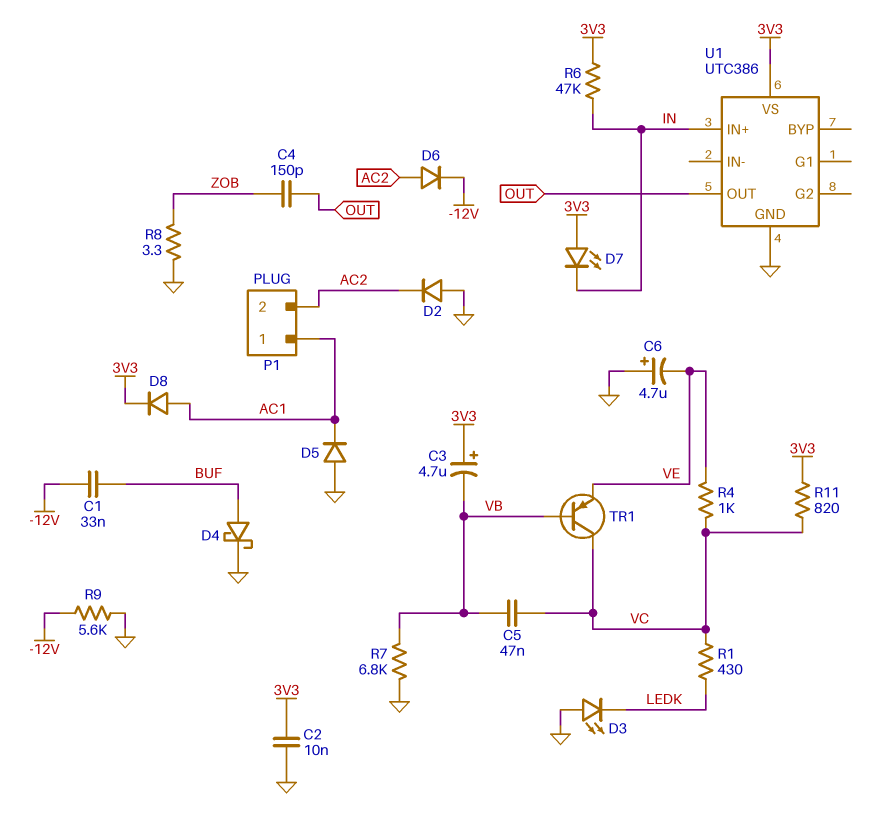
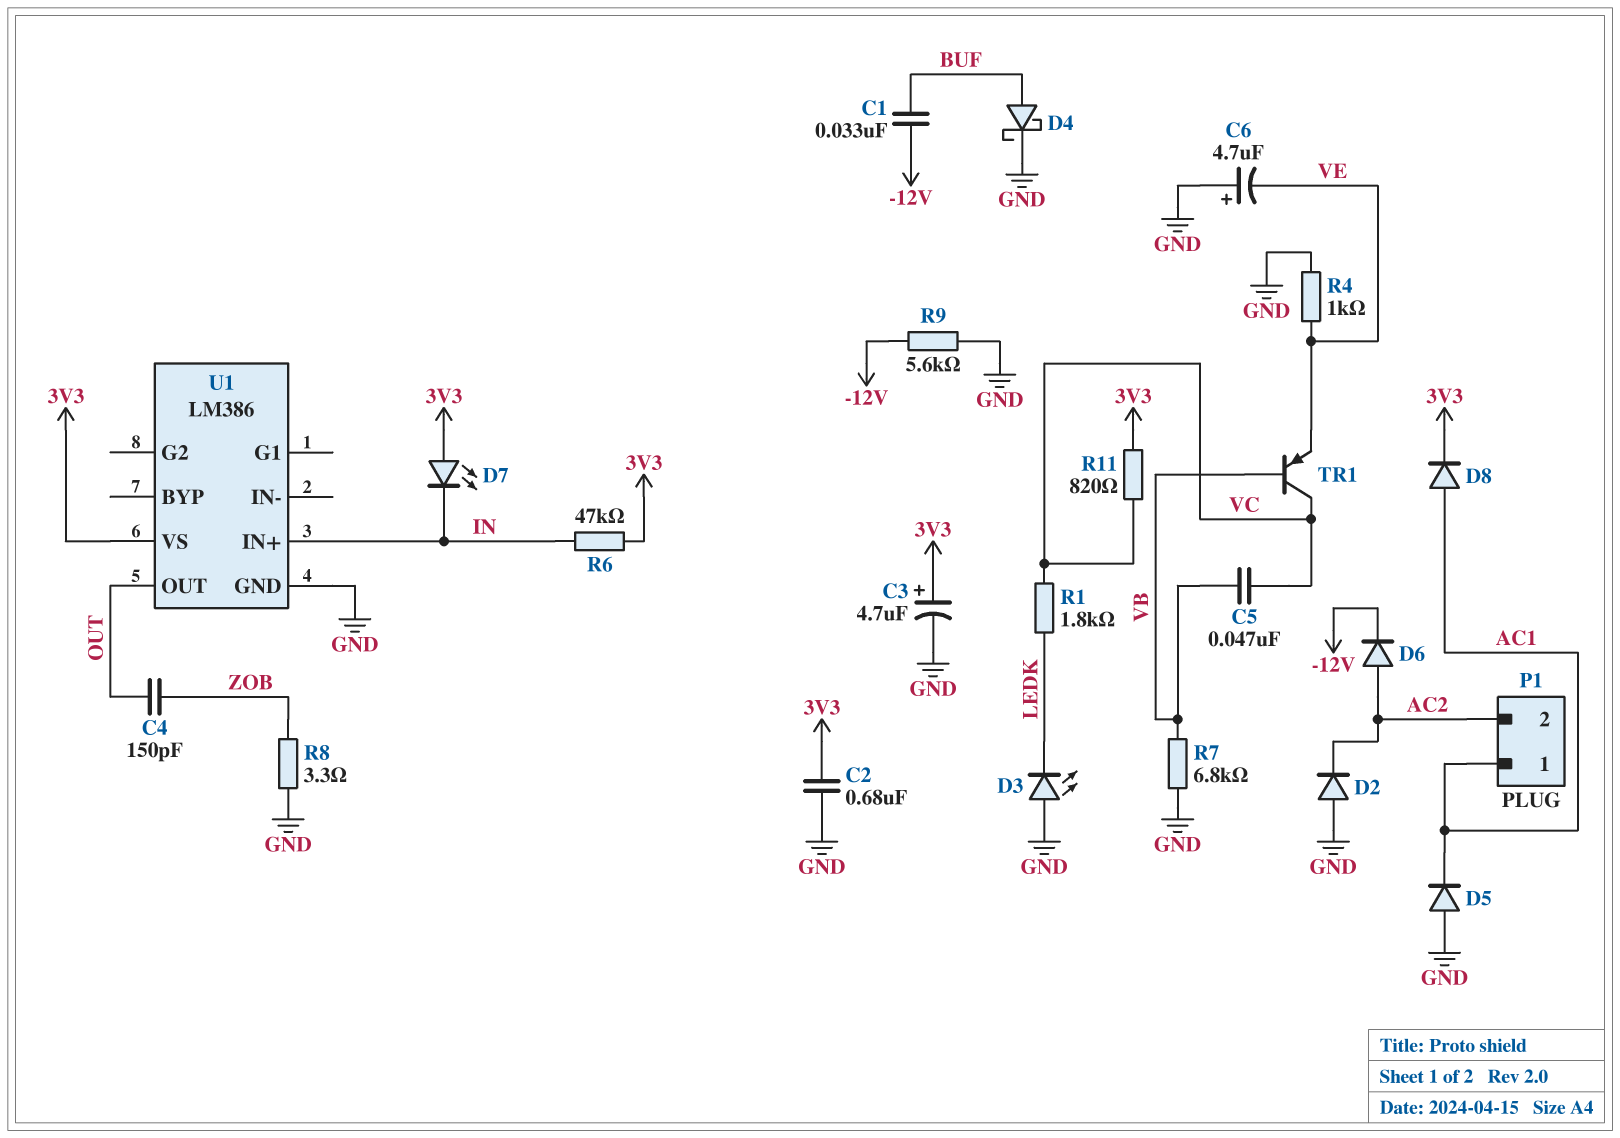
C2: 10nF (3V3, GND) -> 680nF (3V3, GND)
C3: 4.7uF (plus 3V3, minus VB) -> 4.7uF (plus 3V3, minus GND)
R1: 430 (LEDK, VC) -> 1.8k (LEDK, VC)
R4: 1k (VC, VE) -> 1k (GND, VE)
U1: UTC386 -> LM386

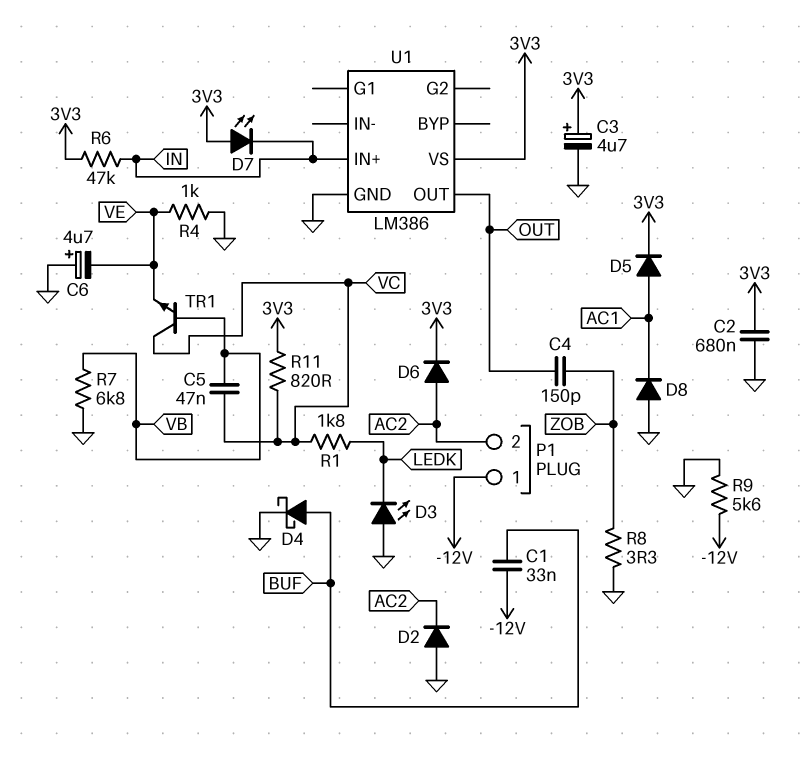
D5: diode (A GND, K AC1) -> diode (A AC1, K 3V3)
D6: diode (A AC2, K -12V) -> diode (A AC2, K 3V3)
D8: diode (A AC1, K 3V3) -> diode (A GND, K AC1)
P1 pin 1: AC1 -> -12V
TR1: PNP (B VB, C VC, E VE) -> NPN (B VB, C VC, E VE)

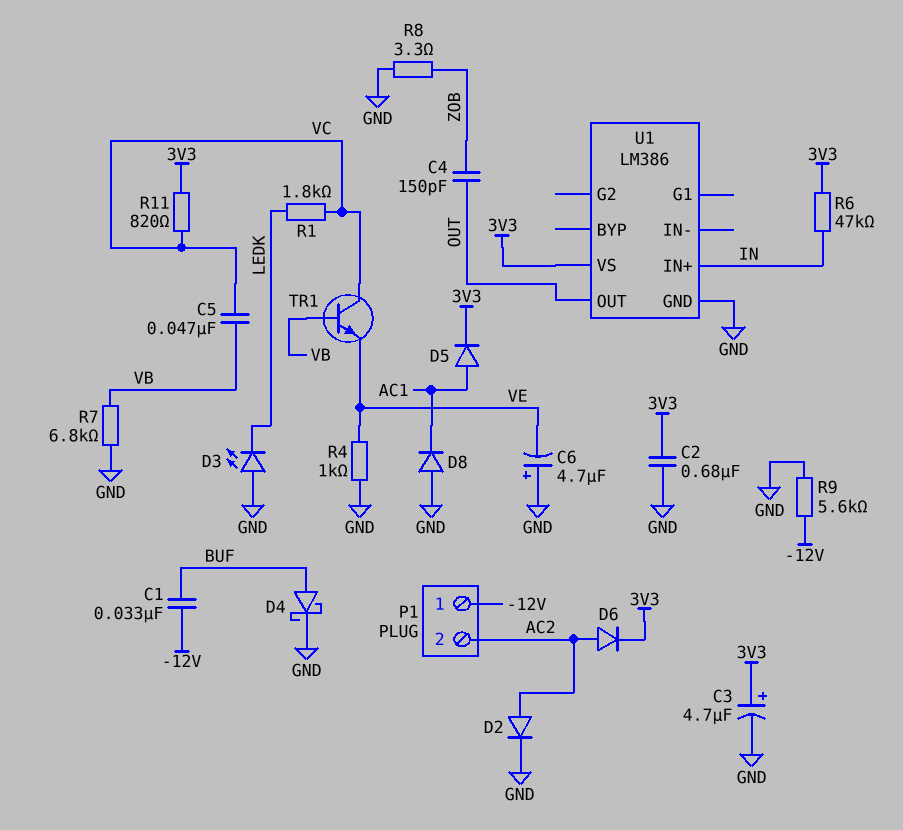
D2: diode (A GND, K AC2) -> diode (A AC2, K GND)
D7: LED (A 3V3, K IN) -> none

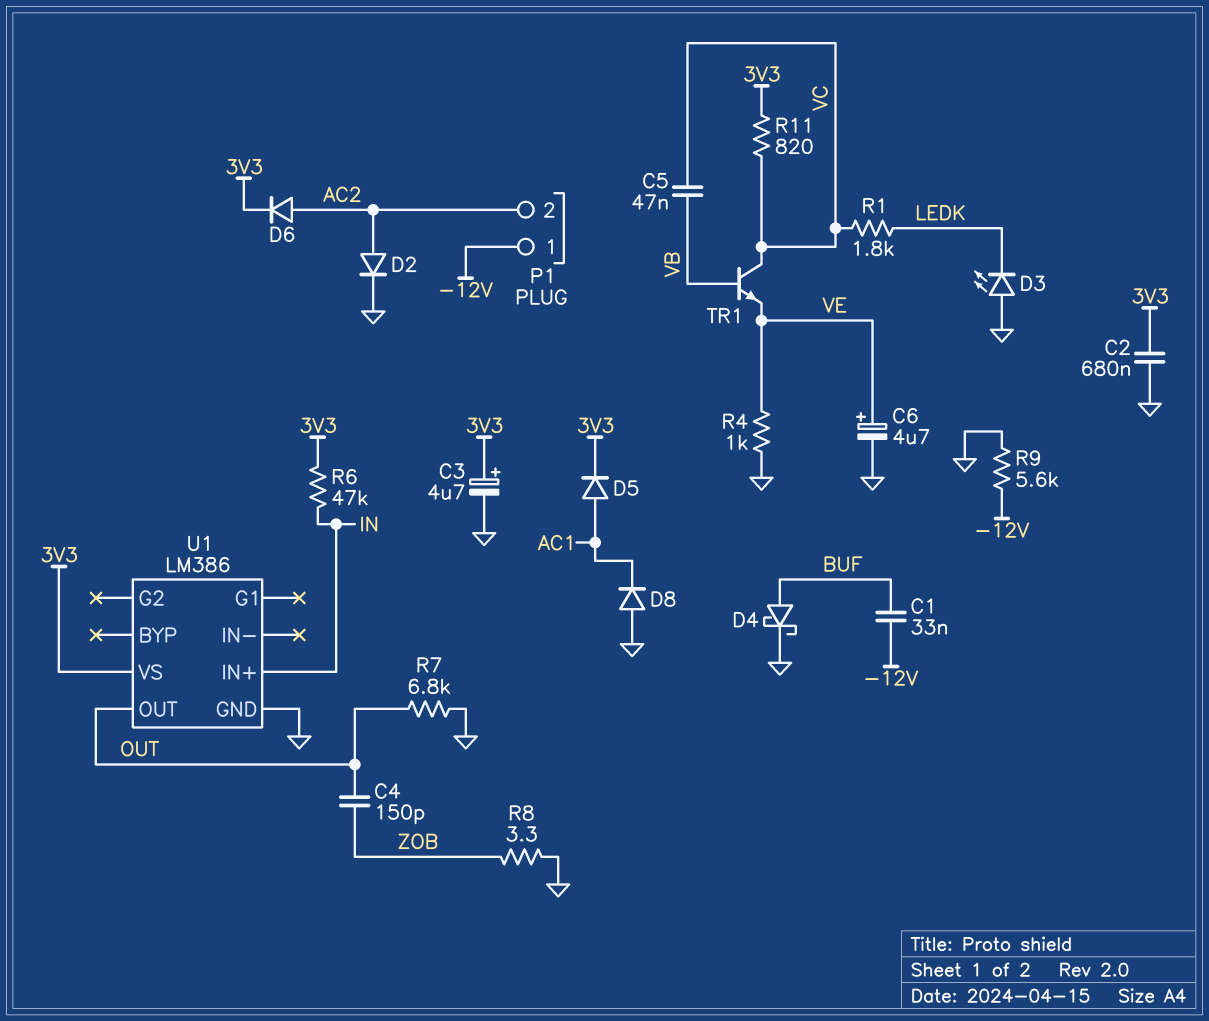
C6: 4.7uF (plus GND, minus VE) -> 4.7uF (plus VE, minus GND)
R7: 6.8k (GND, VB) -> 6.8k (GND, OUT)

